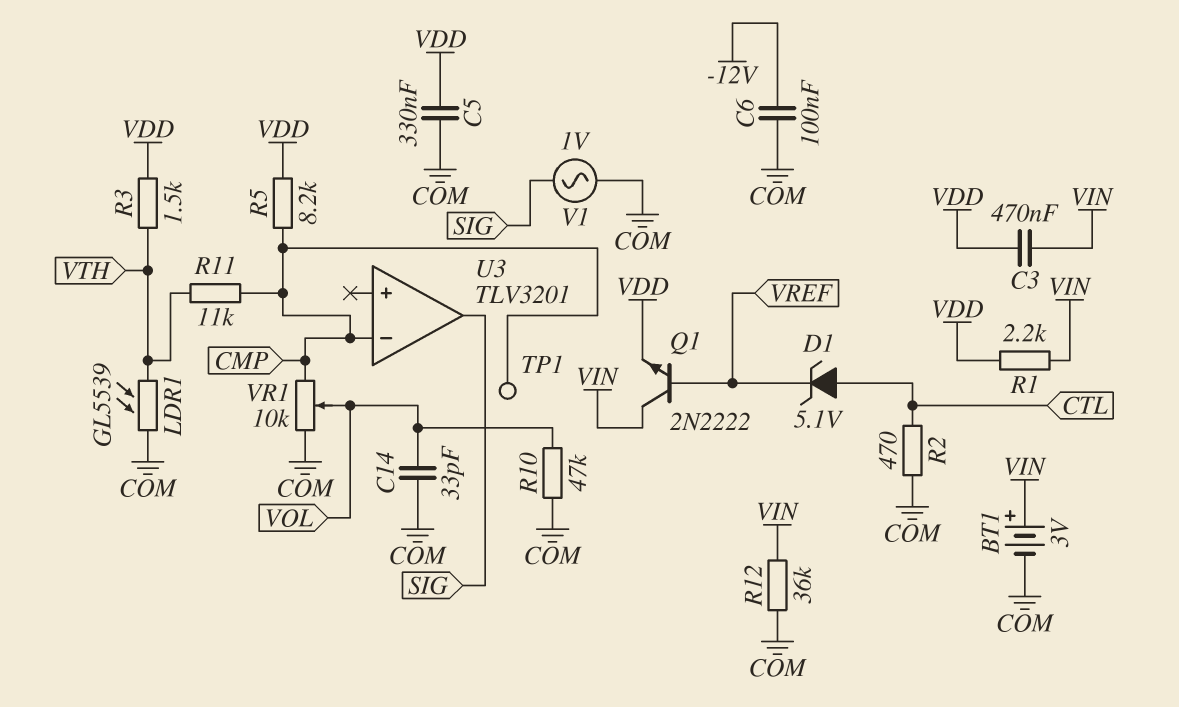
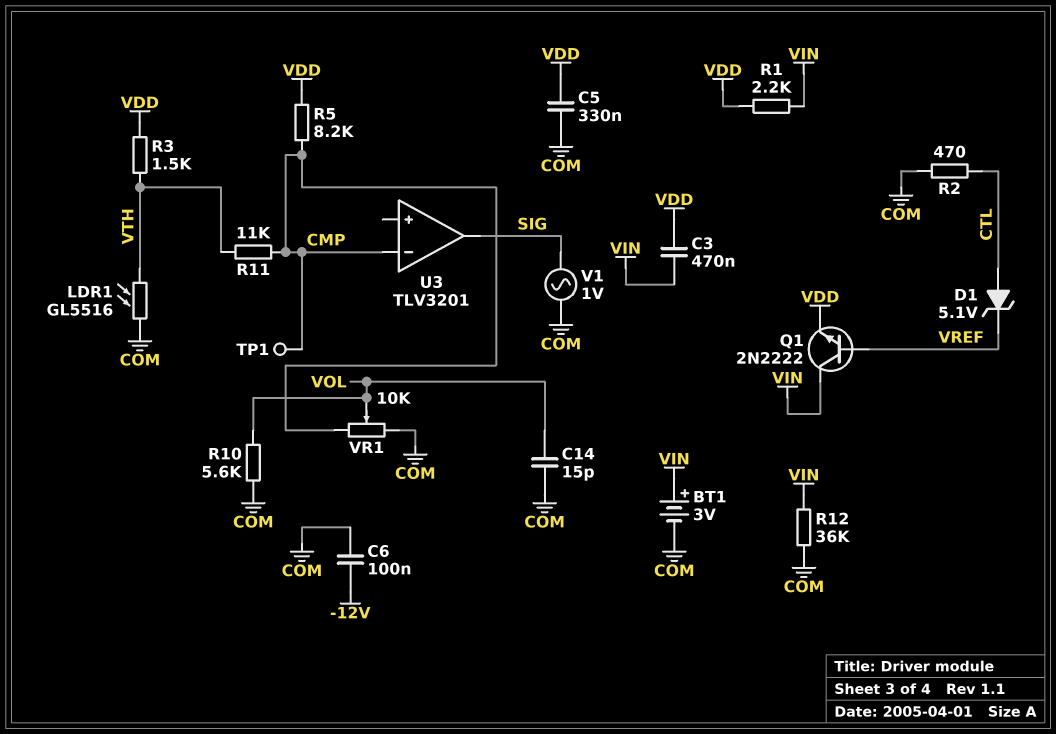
C14: 33pF (COM, VOL) -> 15pF (COM, VOL)
LDR1: GL5539 (COM, VTH) -> GL5516 (COM, VTH)
R10: 47k (COM, VOL) -> 5.6k (COM, VOL)

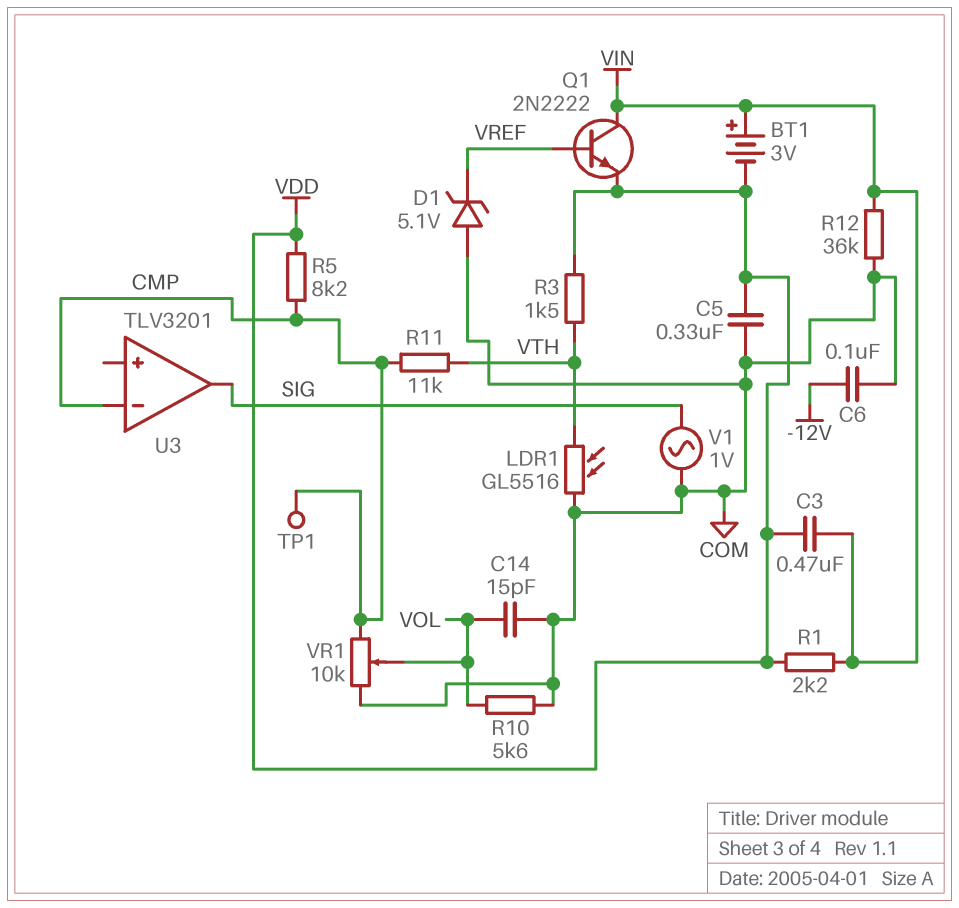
BT1: 3V (plus VIN, minus COM) -> 3V (plus VIN, minus VDD)
D1: zener 5.1V (A CTL, K VREF) -> zener 5.1V (A COM, K VREF)
R2: 470 (COM, CTL) -> none

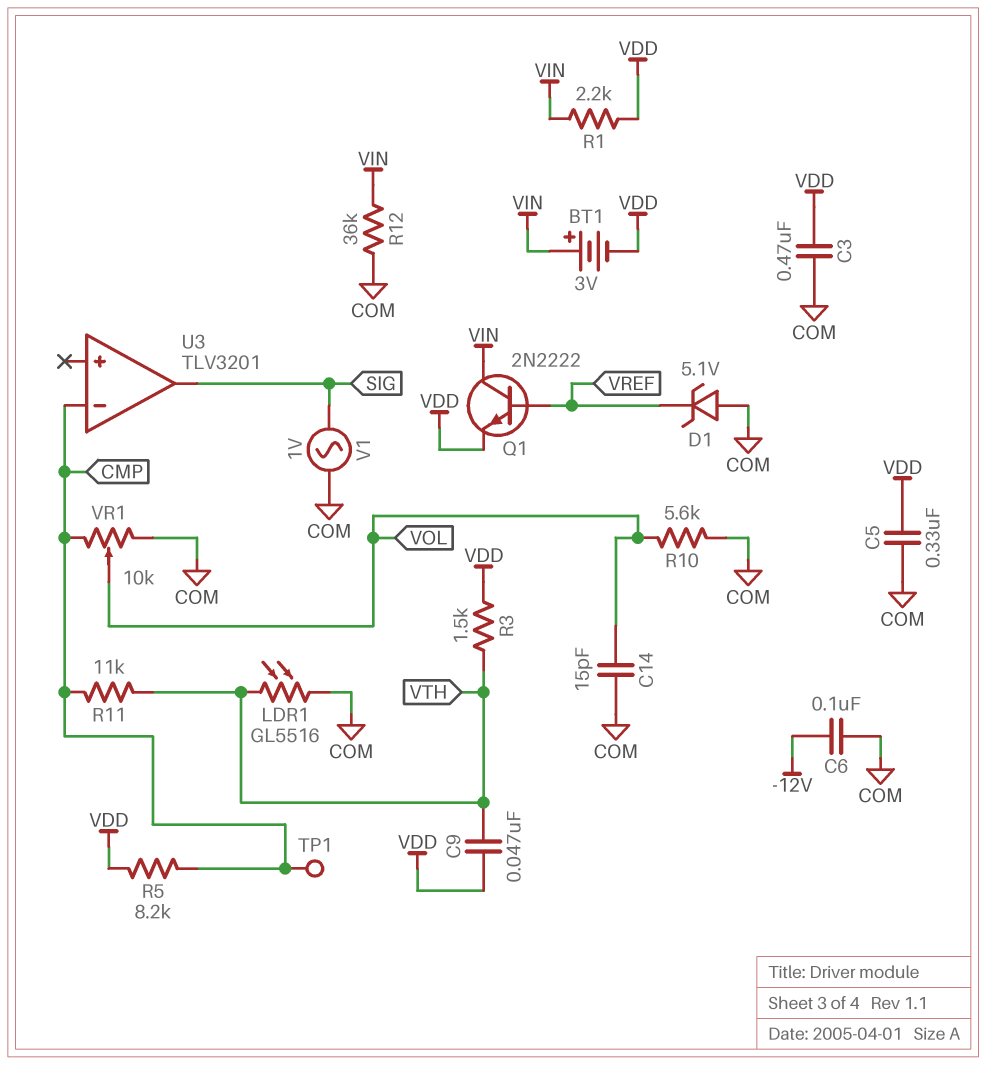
C3: 470nF (VDD, VIN) -> 470nF (COM, VDD)
C9: none -> 47nF (VDD, VTH)

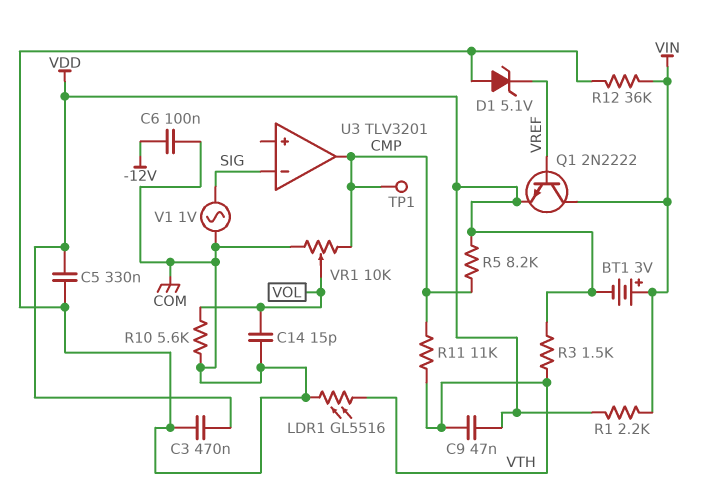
U3 pin in-: CMP -> SIG
U3 pin out: SIG -> CMP

